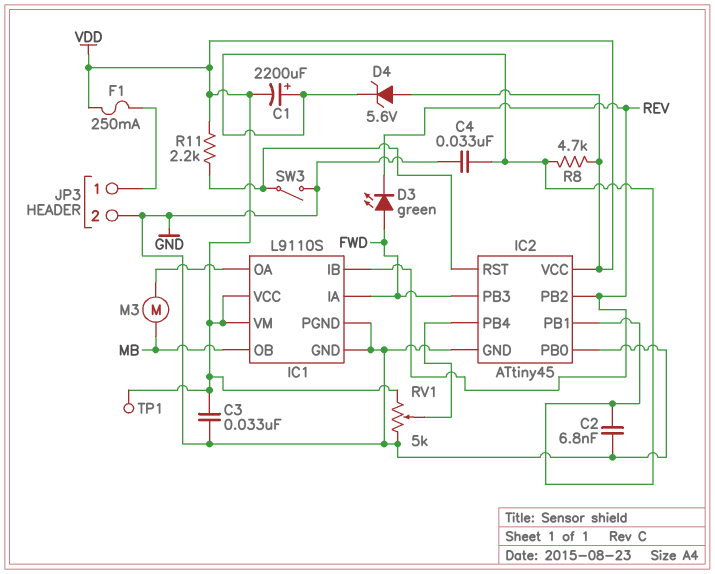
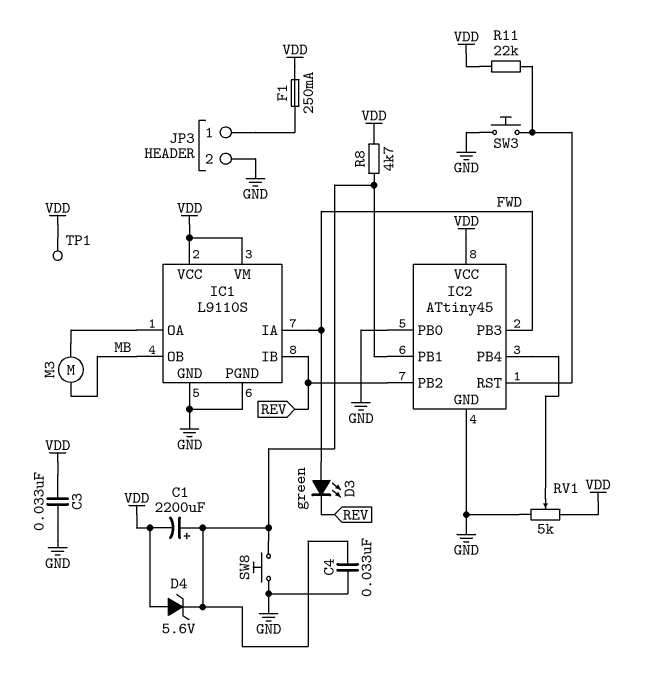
C2: 6.8nF (GND, IC2/PB1) -> none
R11: 2.2k (IC2/RST, VDD) -> 22k (IC2/RST, VDD)
SW3: switch (GND, IC2/RST) -> button (GND, IC2/RST)
SW8: none -> button (GND, IC2/PB1)

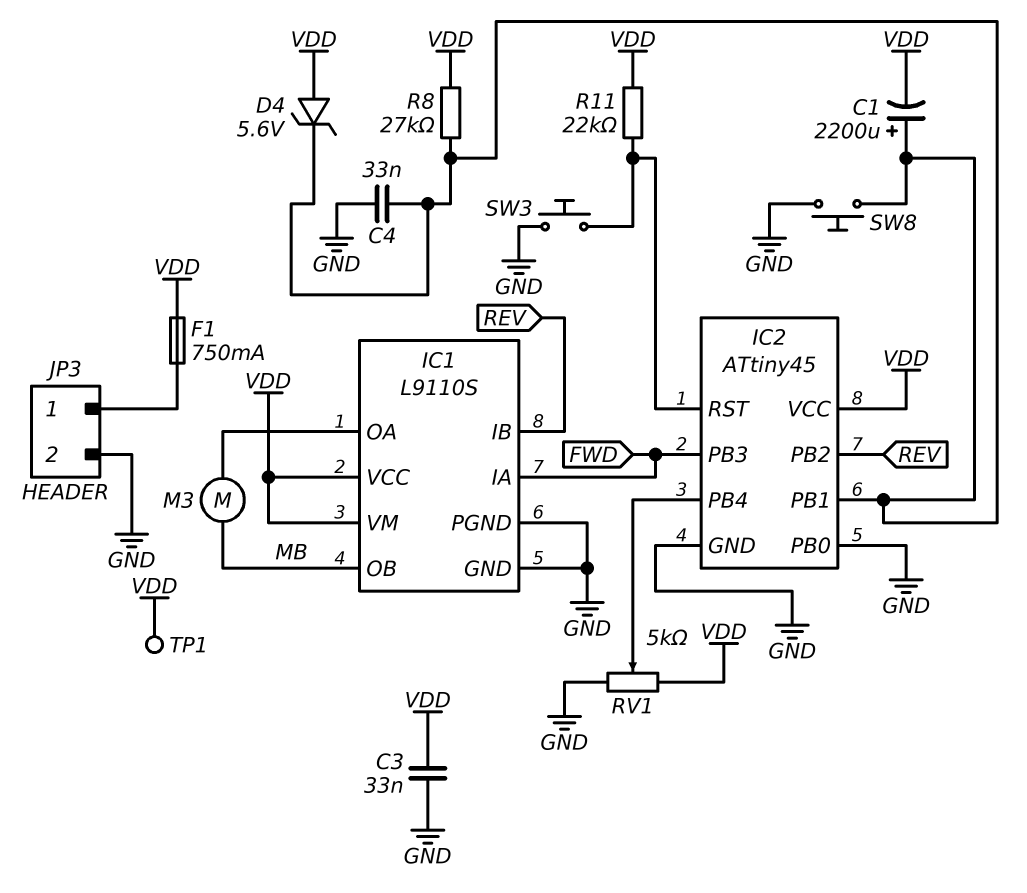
D3: LED green (A FWD, K REV) -> none
F1: 250mA (JP3/1, VDD) -> 750mA (JP3/1, VDD)
R8: 4.7k (IC2/PB1, VDD) -> 27k (IC2/PB1, VDD)

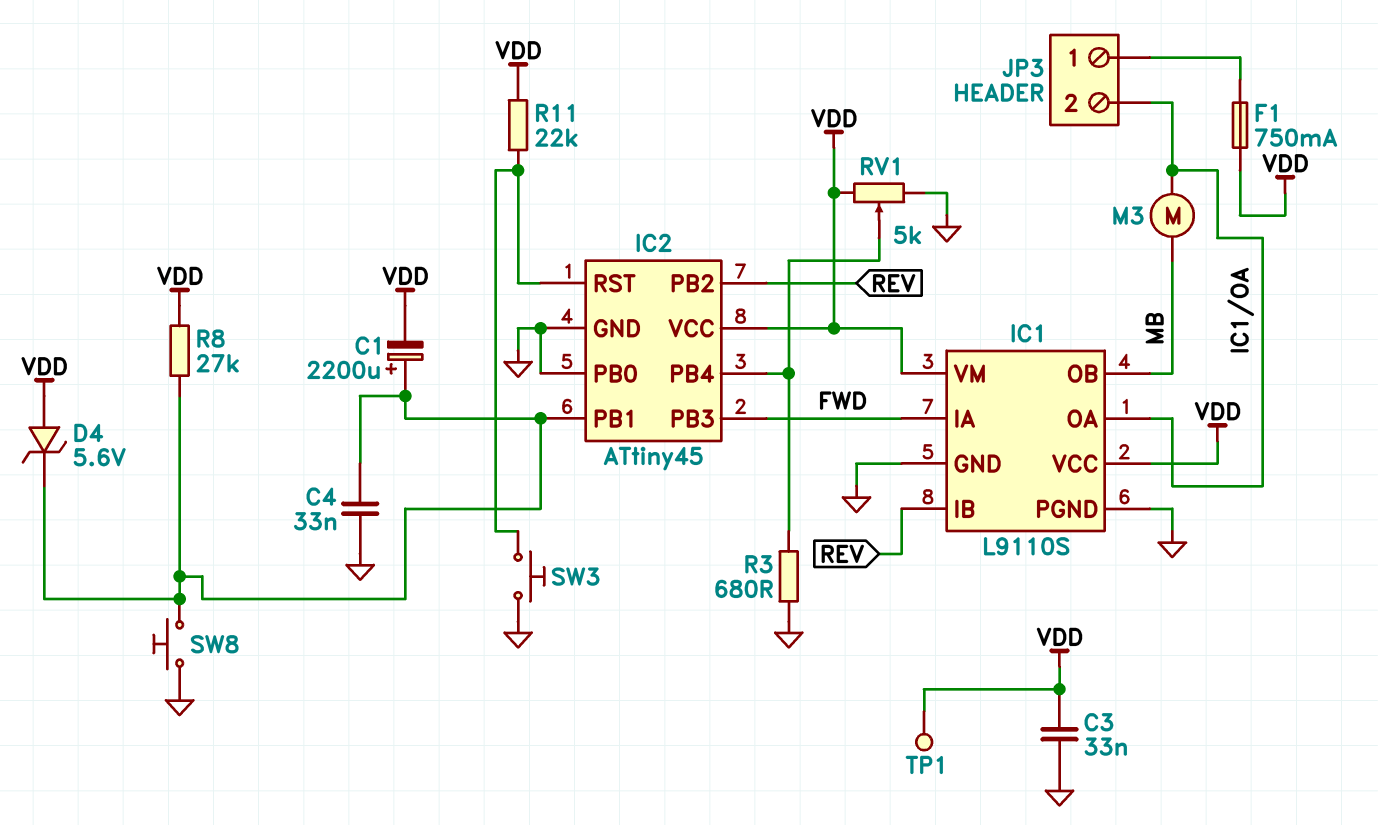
JP3 pin 2: GND -> IC1/OA
R3: none -> 680 (GND, IC2/PB4)

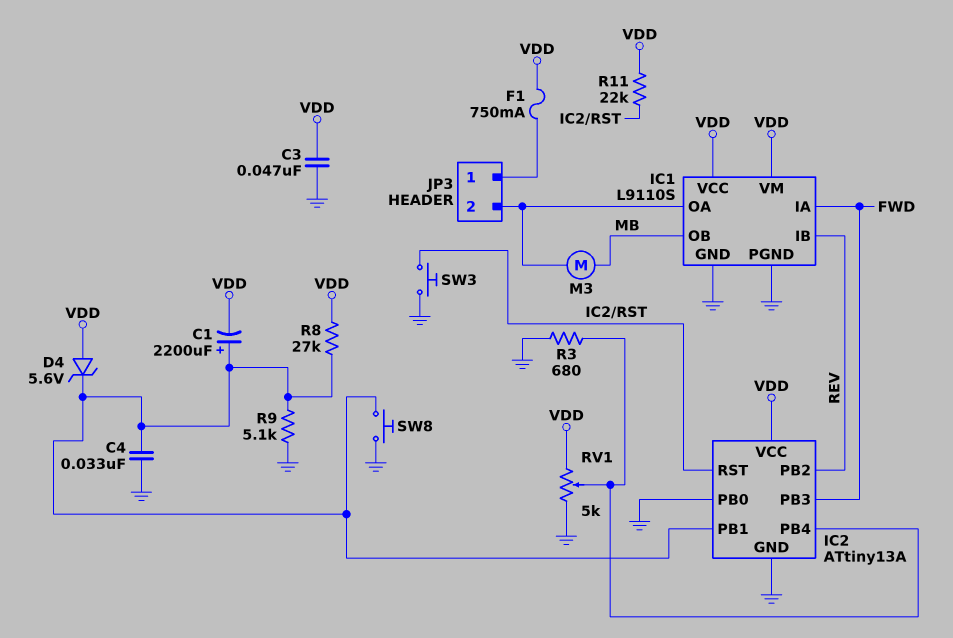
C3: 33nF (GND, VDD) -> 47nF (GND, VDD)
IC2: ATtiny45 -> ATtiny13A
R9: none -> 5.1k (GND, IC2/PB1)
TP1: test point (VDD) -> none

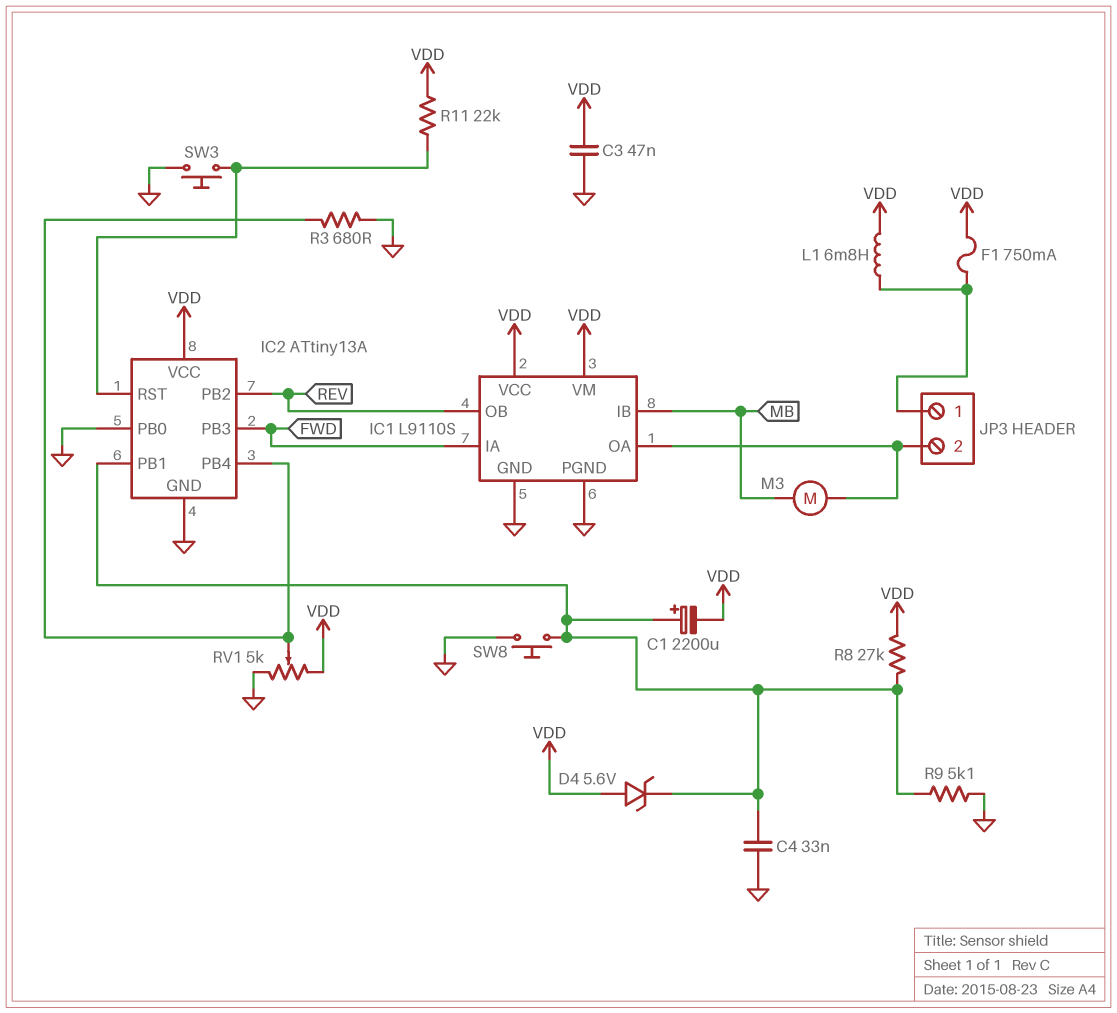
IC1 pin IB: REV -> MB
IC1 pin OB: MB -> REV
L1: none -> 6.8mH (JP3/1, VDD)

